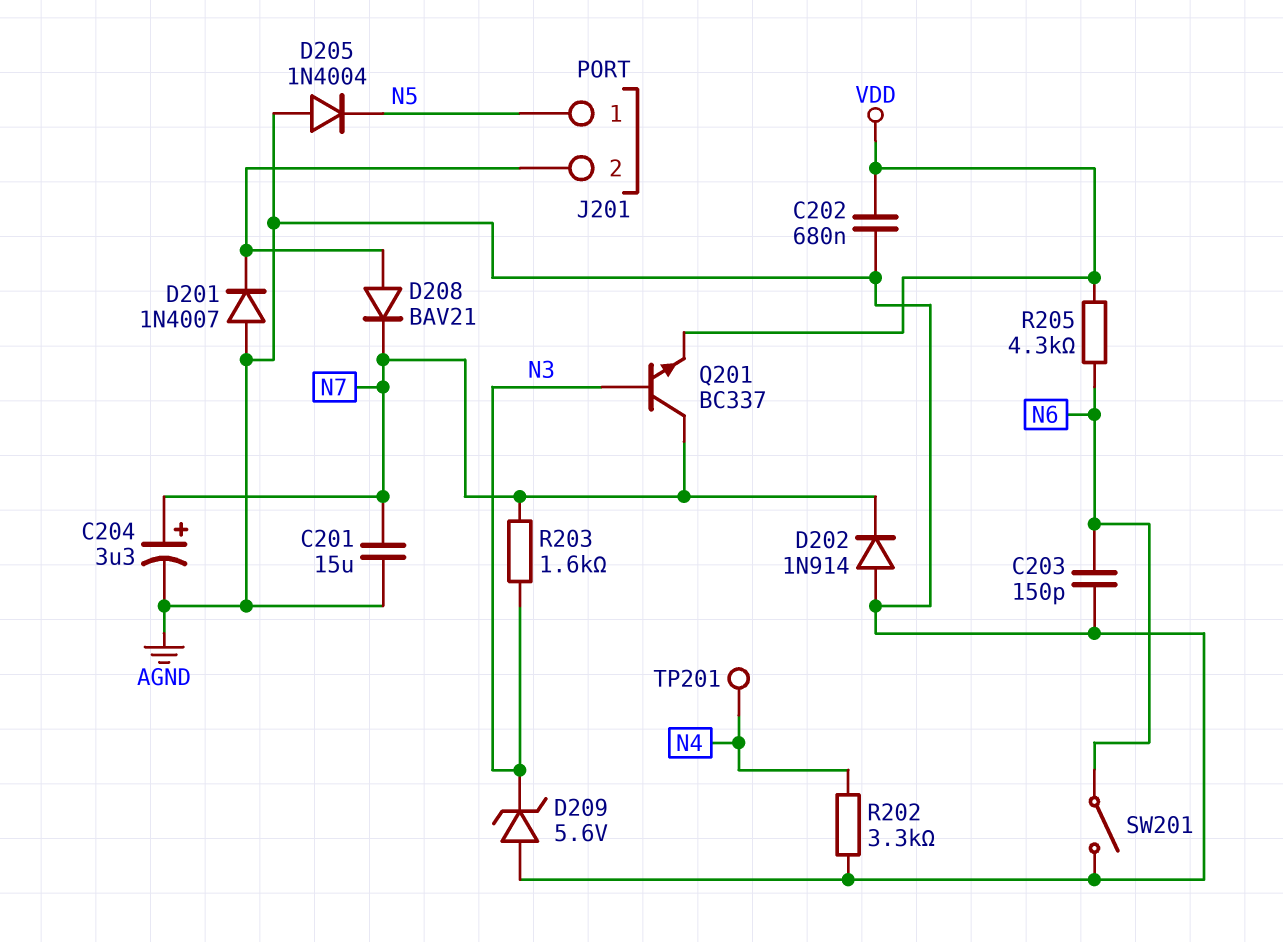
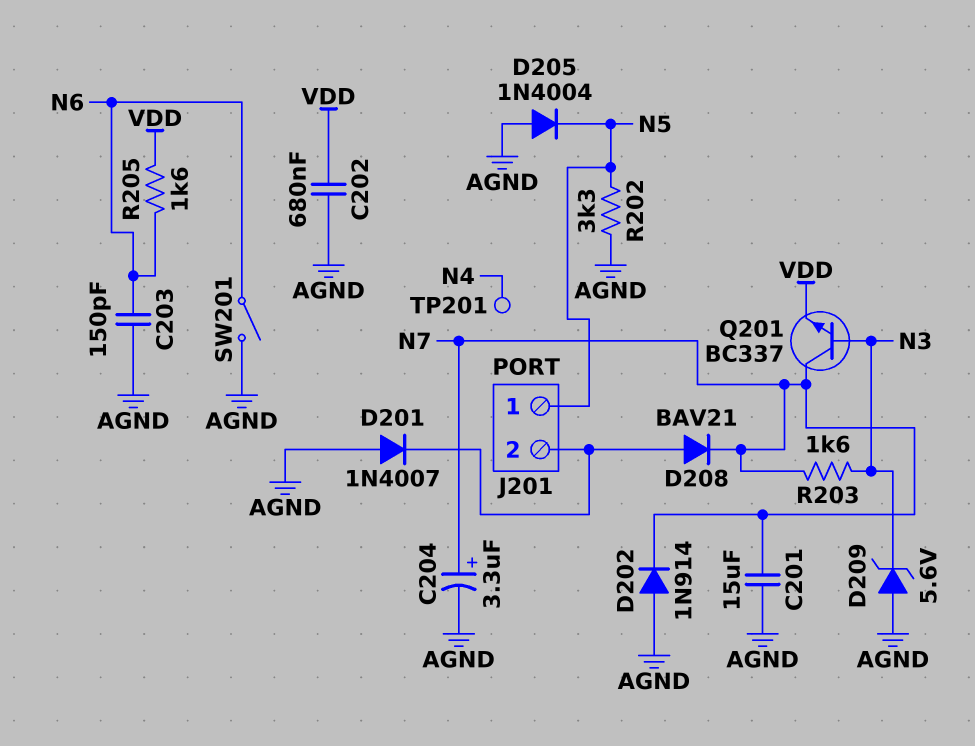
R202: 3.3k (AGND, N4) -> 3.3k (AGND, N5)
R205: 4.3k (N6, VDD) -> 1.6k (N6, VDD)

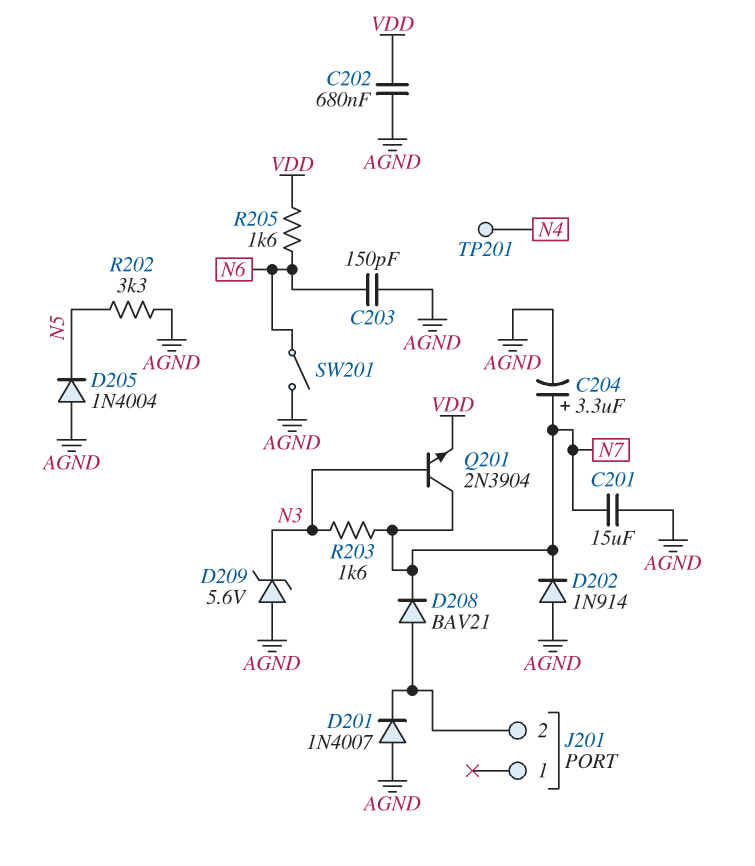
J201 pin 1: N5 -> none
Q201: NPN BC337 (B N3, C N7, E VDD) -> NPN 2N3904 (B N3, C N7, E VDD)

